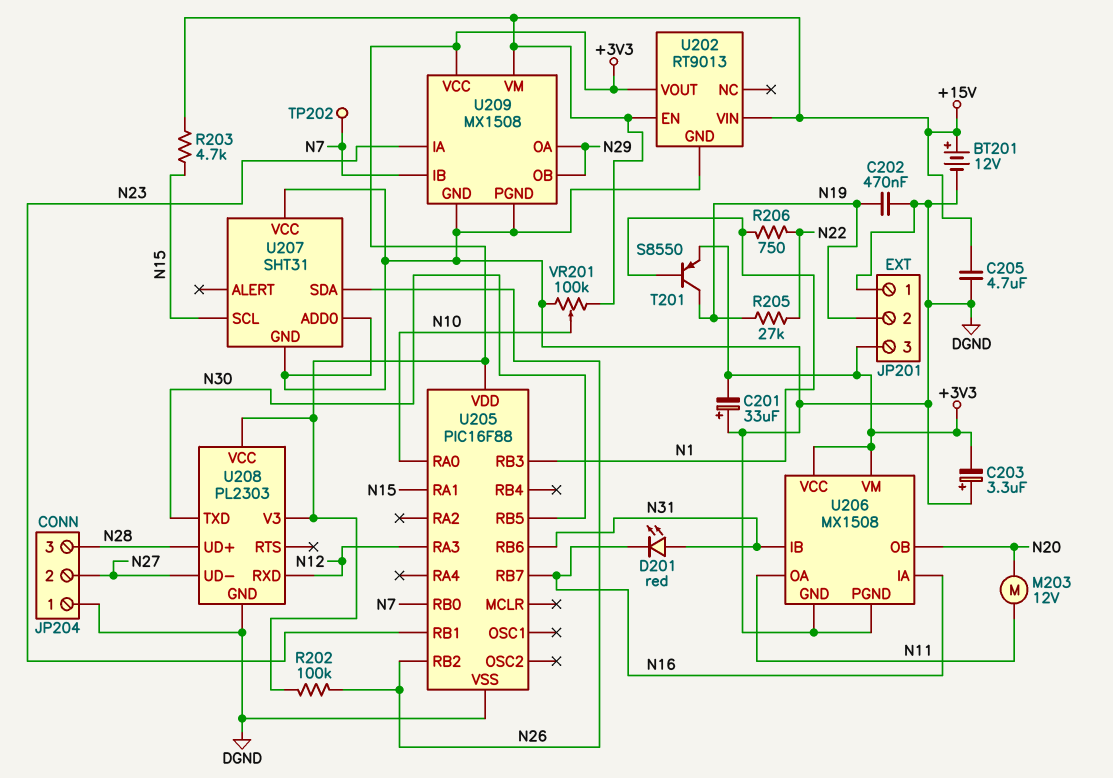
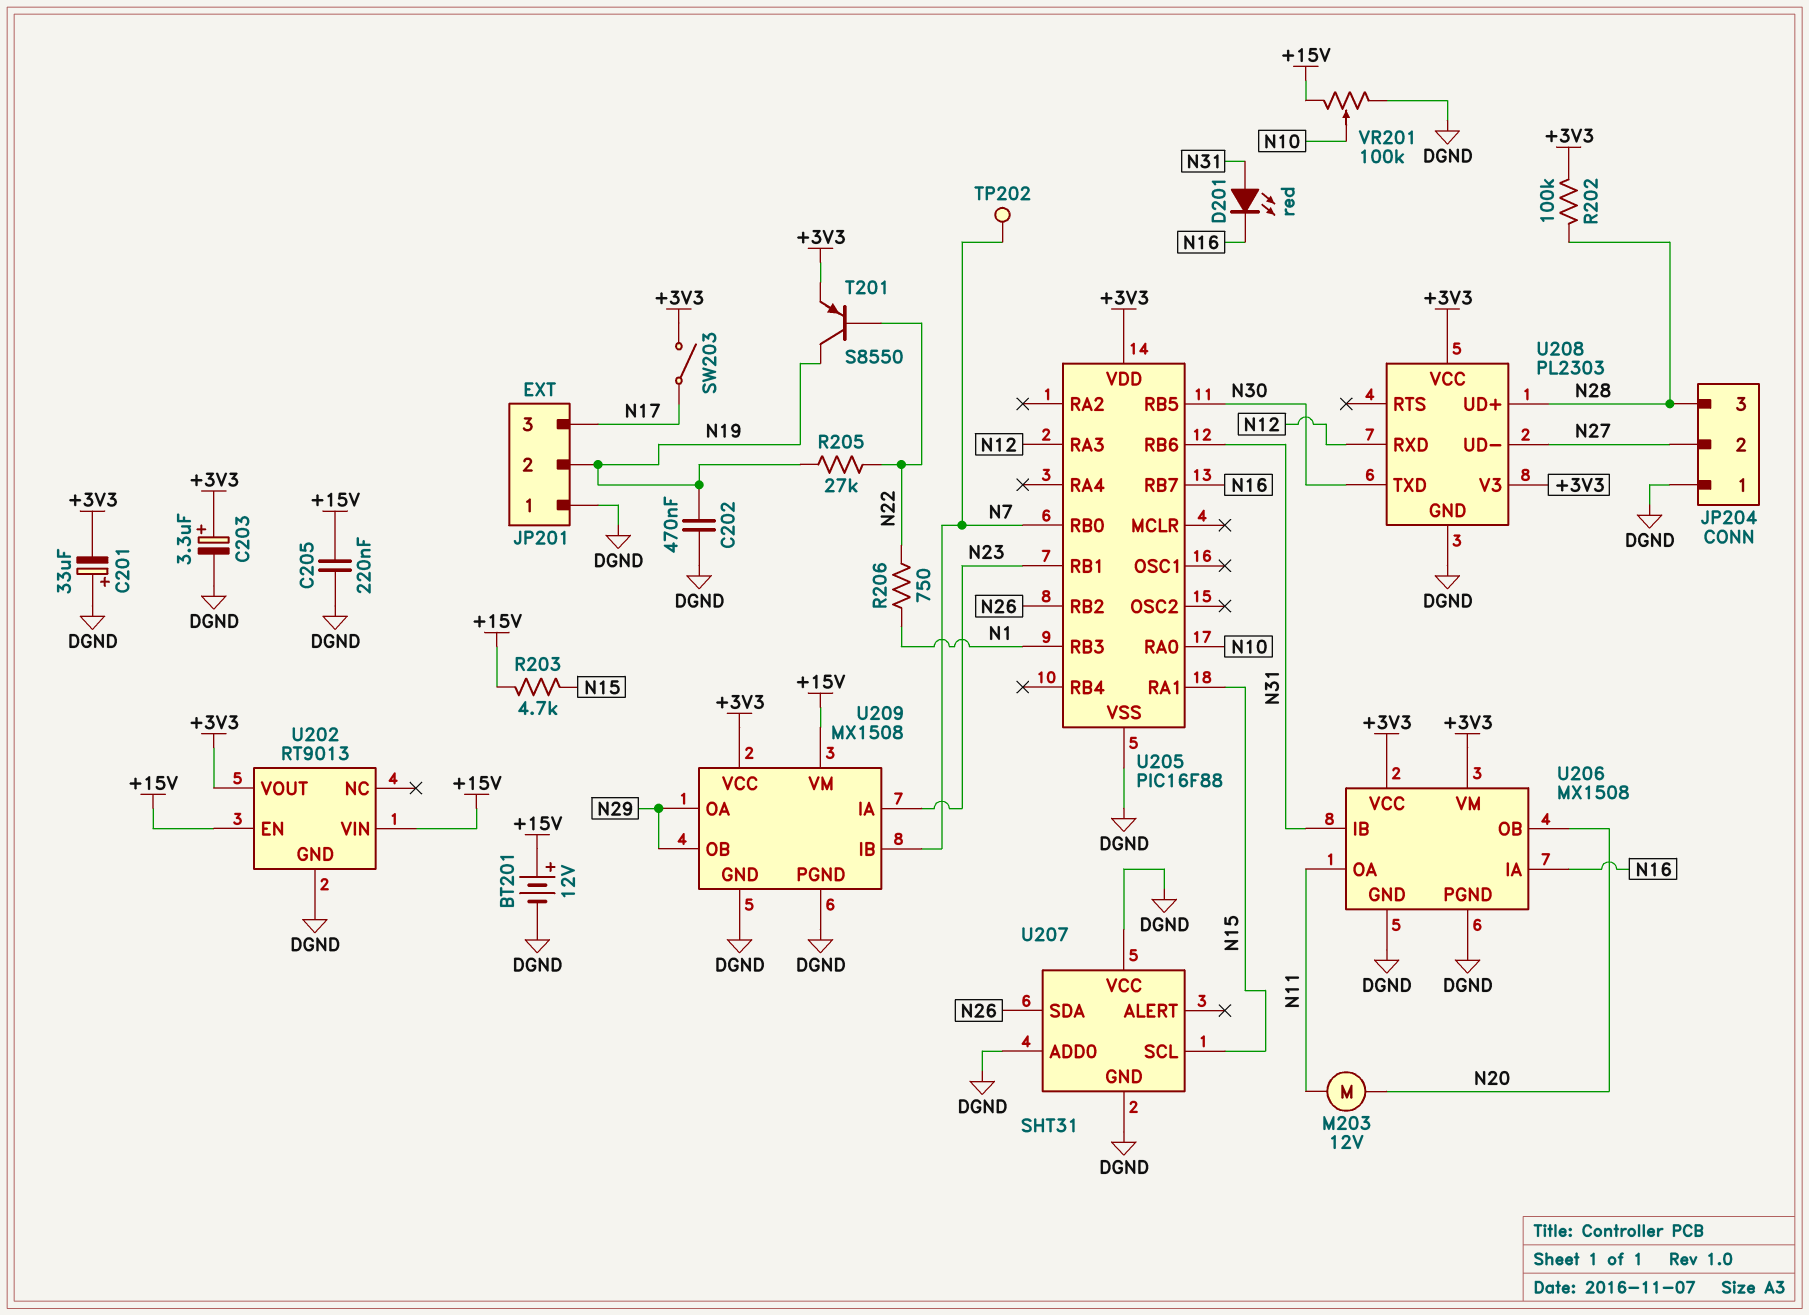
C203: 3.3uF (plus DGND, minus +3V3) -> 3.3uF (plus +3V3, minus DGND)
C205: 4.7uF (+15V, DGND) -> 220nF (+15V, DGND)
JP201 pin 3: +3V3 -> N17
R202: 100k (+3V3, N26) -> 100k (+3V3, N28)
SW203: none -> switch (+3V3, N17)
T201: PNP S8550 (B N1, C N19, E +3V3) -> PNP S8550 (B N22, C N19, E +3V3)

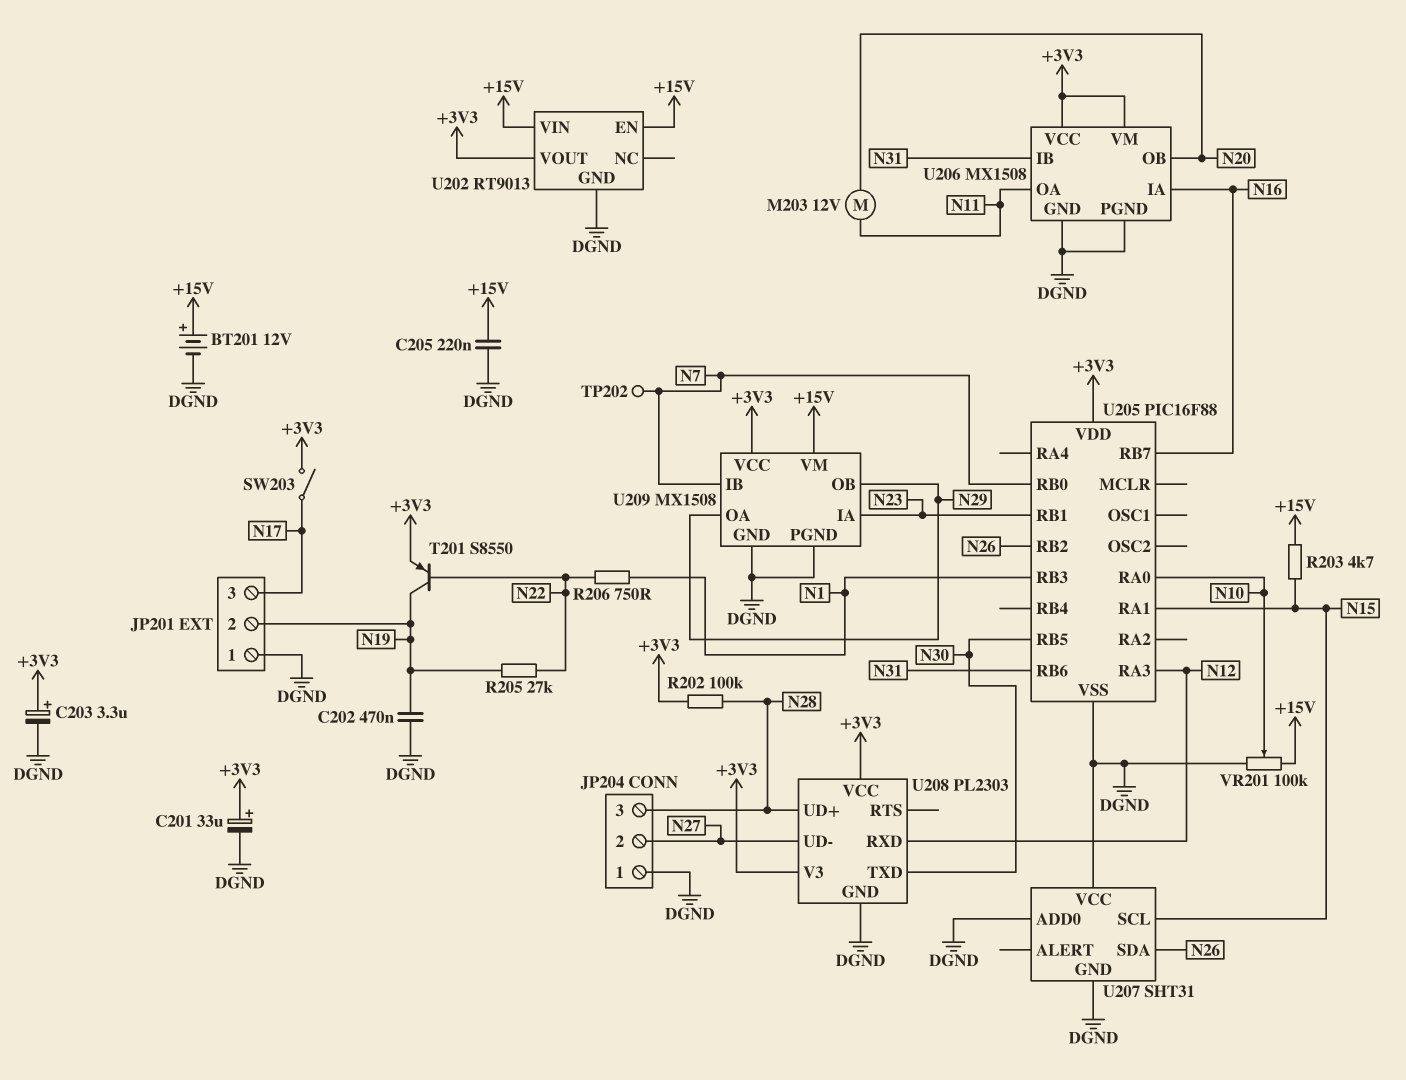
C201: 33uF (plus DGND, minus +3V3) -> 33uF (plus +3V3, minus DGND)
D201: LED red (A N31, K N16) -> none

